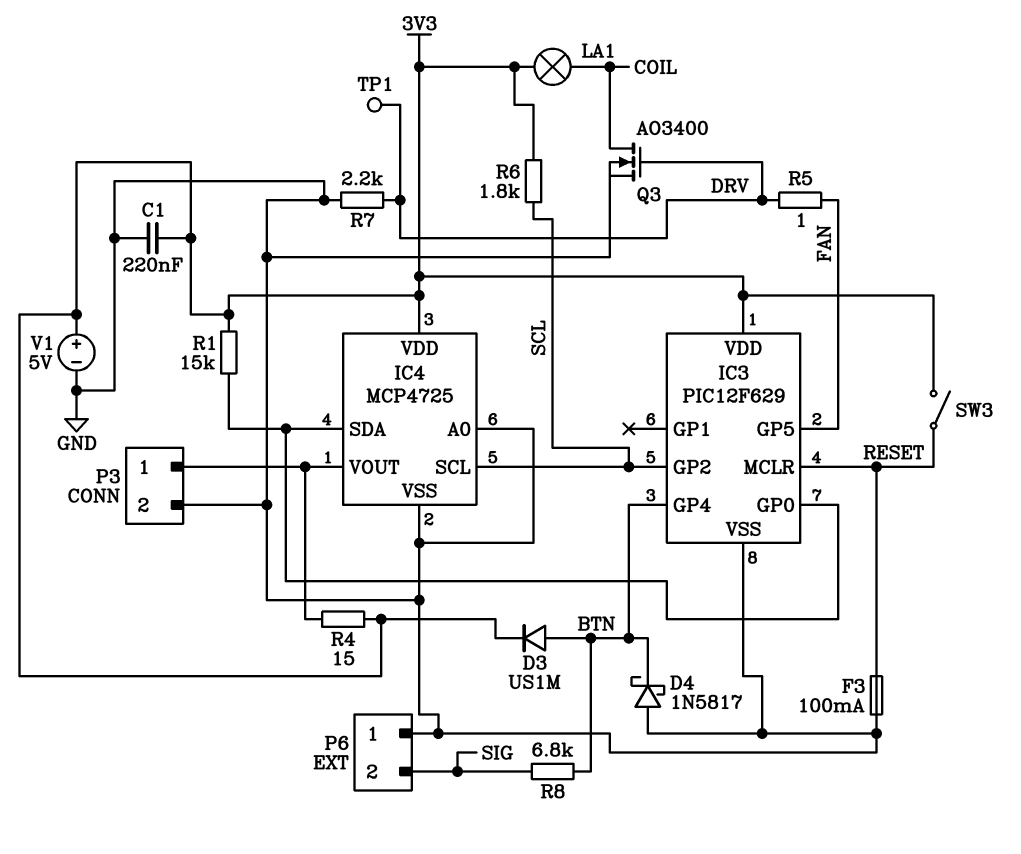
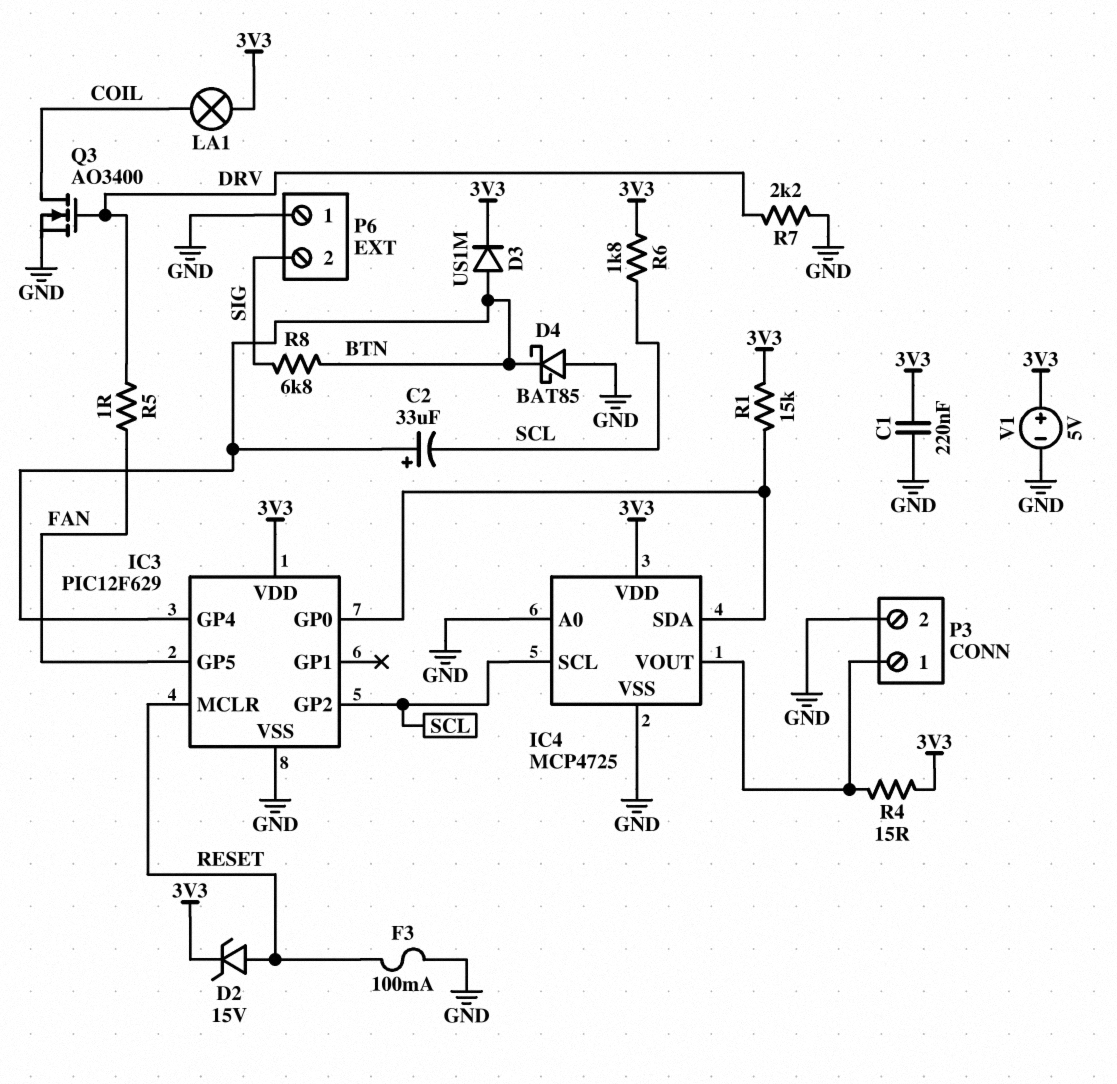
C2: none -> 33uF (plus BTN, minus SCL)
D2: none -> zener 15V (A RESET, K 3V3)
D4: schottky 1N5817 (A GND, K BTN) -> schottky BAT85 (A GND, K BTN)
SW3: switch (3V3, RESET) -> none
TP1: test point (DRV) -> none

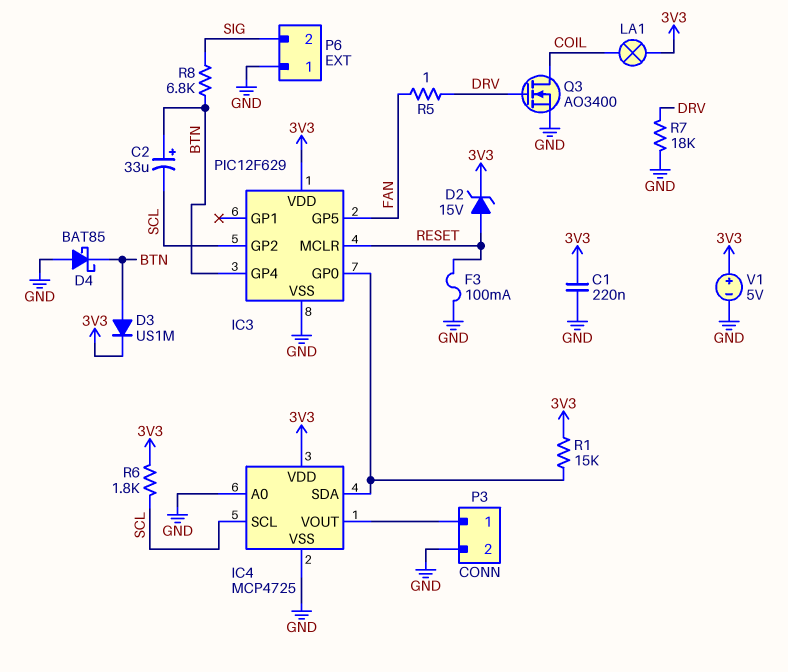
R4: 15 (3V3, IC4/VOUT) -> none
R7: 2.2k (DRV, GND) -> 18k (DRV, GND)

